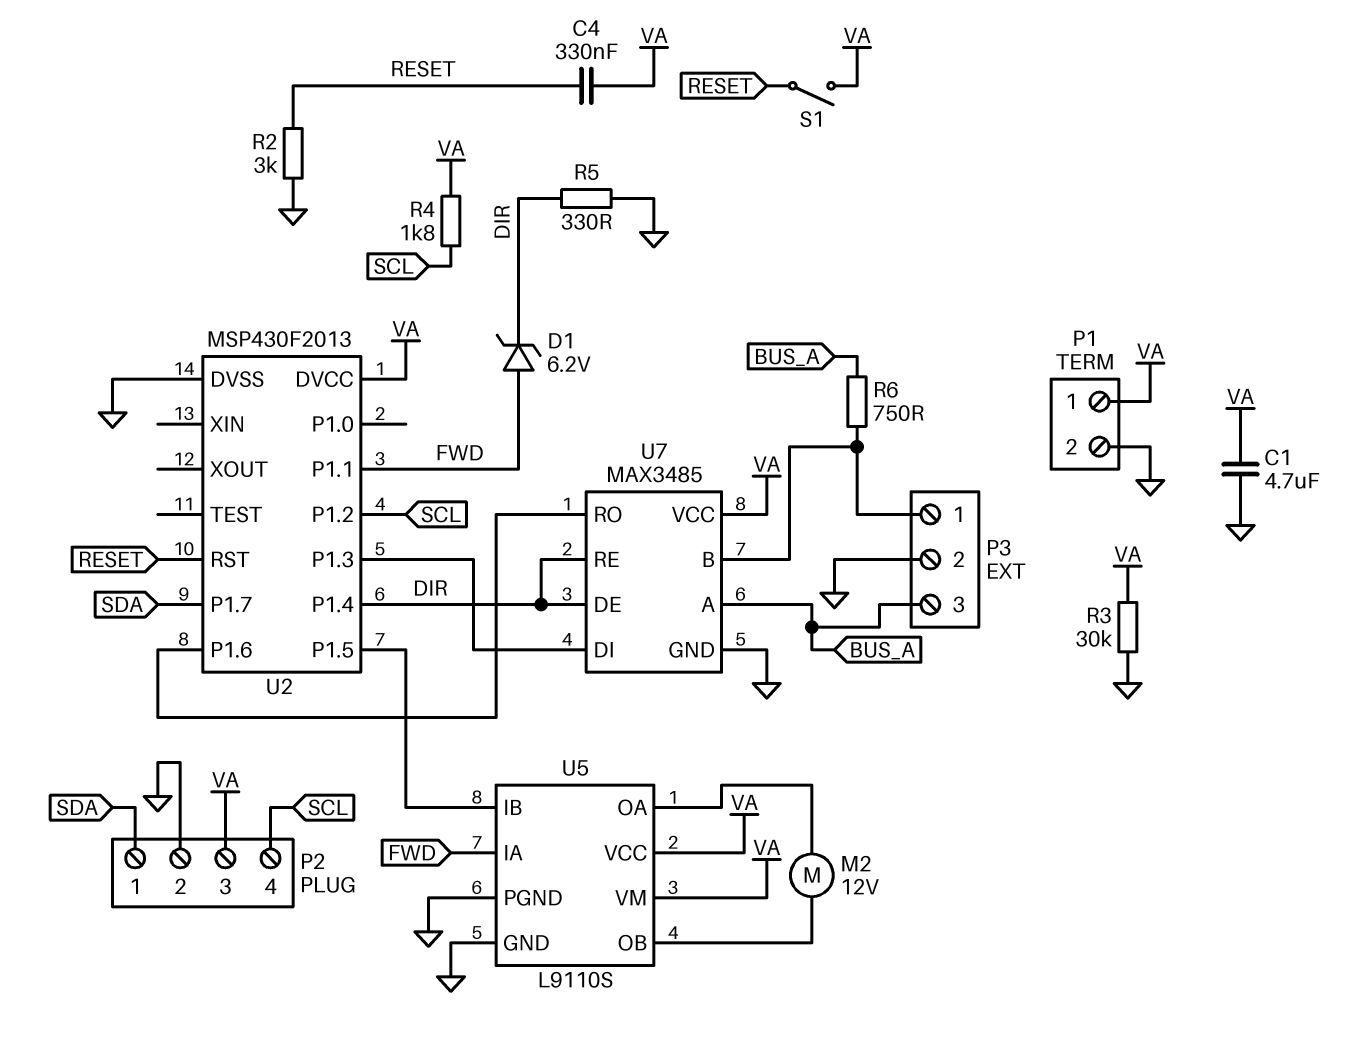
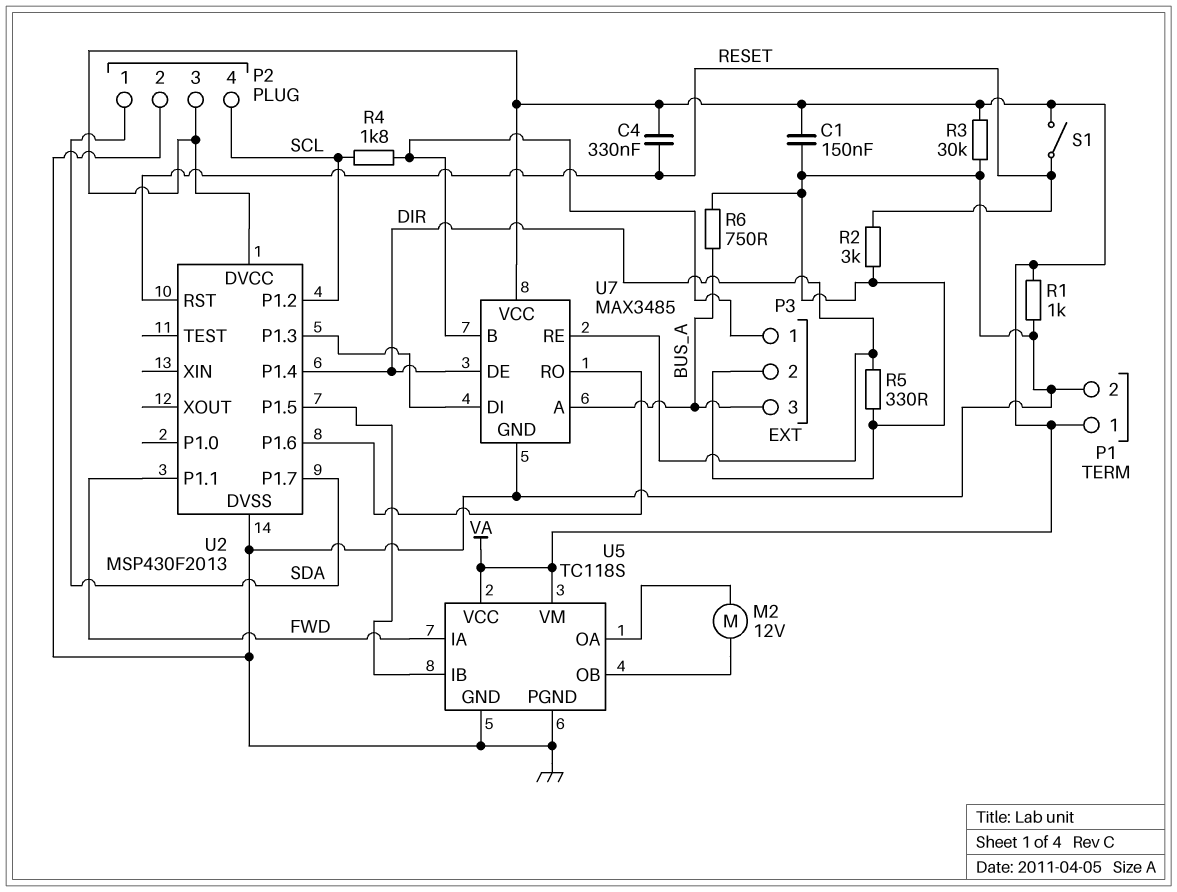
C1: 4.7uF (GND, VA) -> 150nF (GND, VA)
D1: zener 6.2V (A FWD, K DIR) -> none
R1: none -> 1k (GND, VA)
R4: 1.8k (SCL, VA) -> 1.8k (P3/1, SCL)
R6: 750 (BUS_A, P3/1) -> 750 (BUS_A, GND)
U5: L9110S -> TC118S

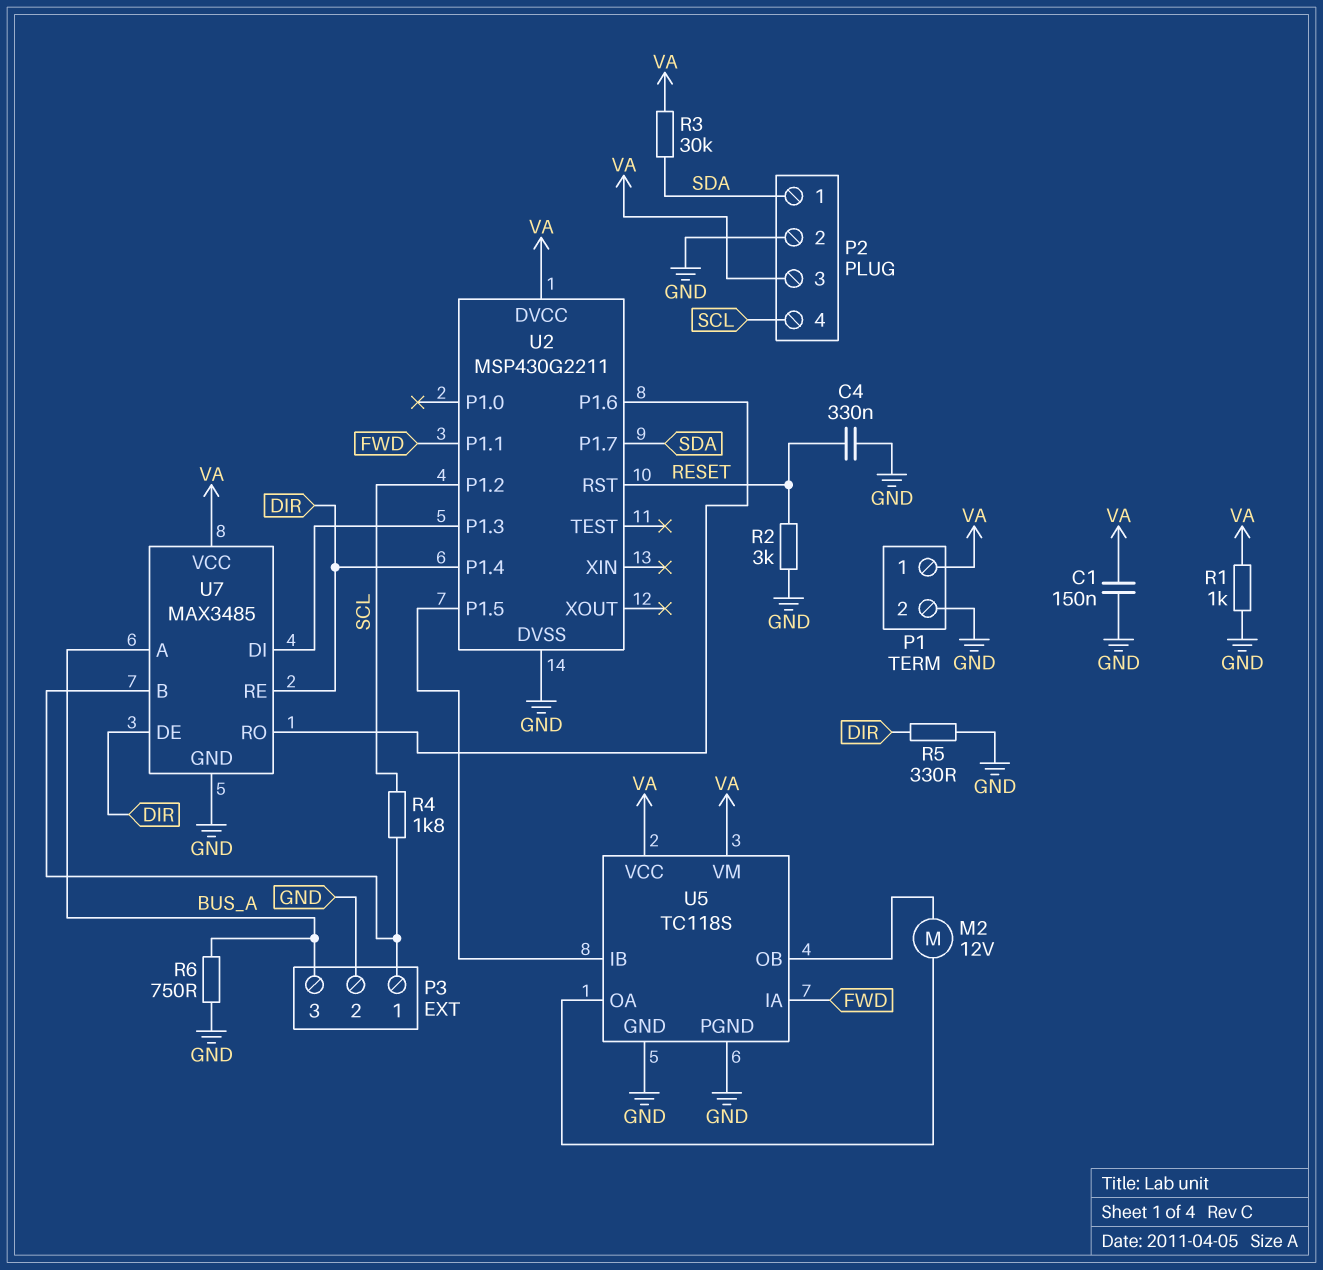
C4: 330nF (RESET, VA) -> 330nF (GND, RESET)
R3: 30k (GND, VA) -> 30k (SDA, VA)
S1: switch (RESET, VA) -> none
U2: MSP430F2013 -> MSP430G2211

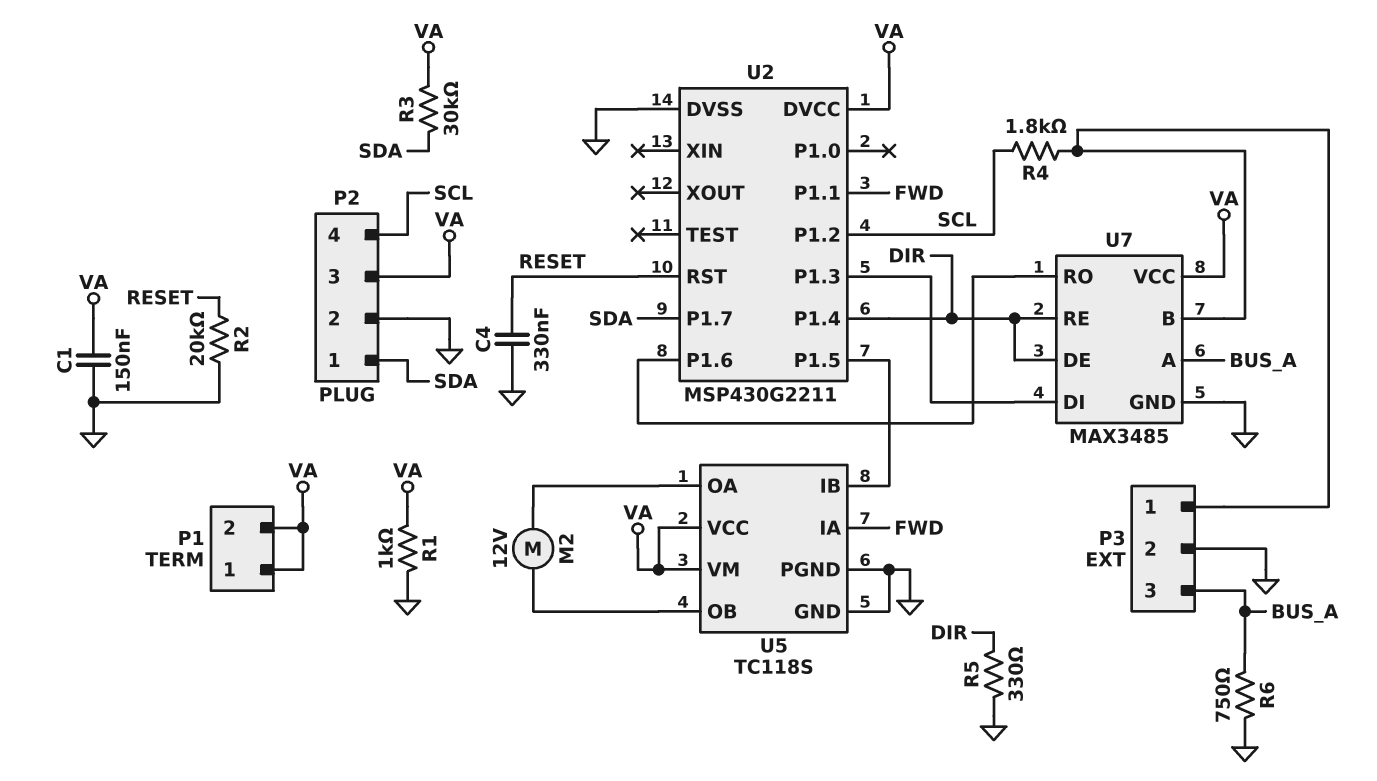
P1 pin 2: GND -> VA
R2: 3k (GND, RESET) -> 20k (GND, RESET)

